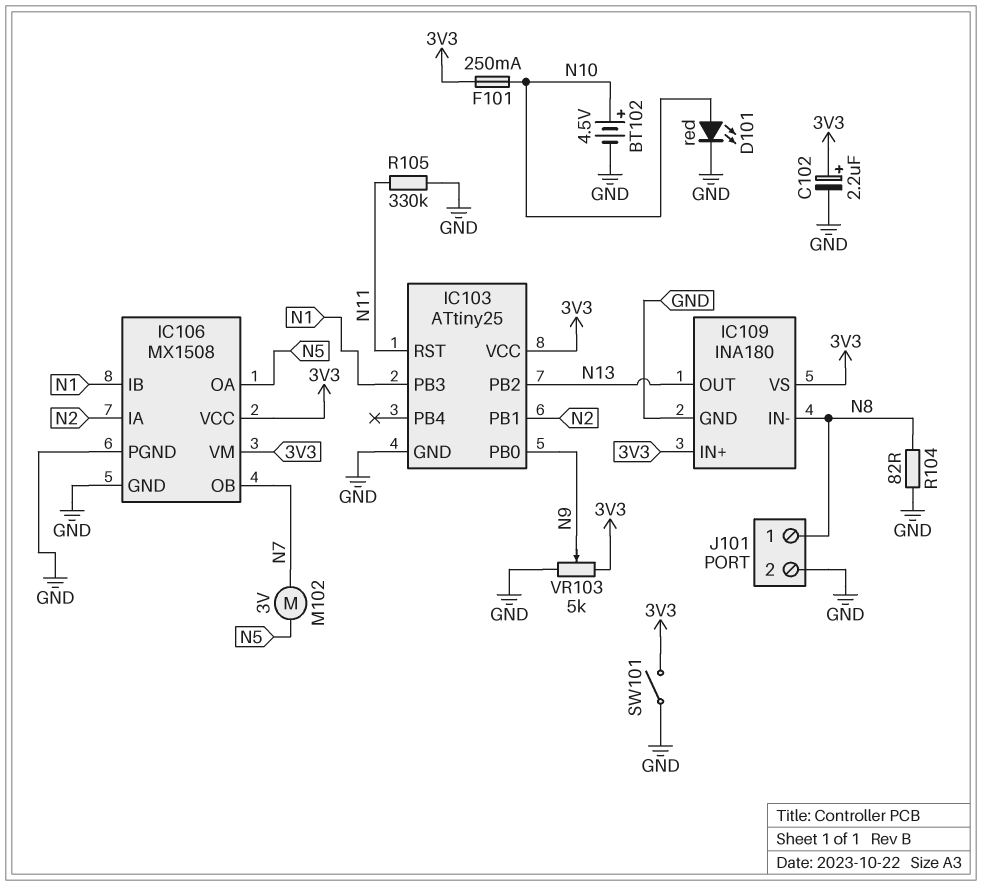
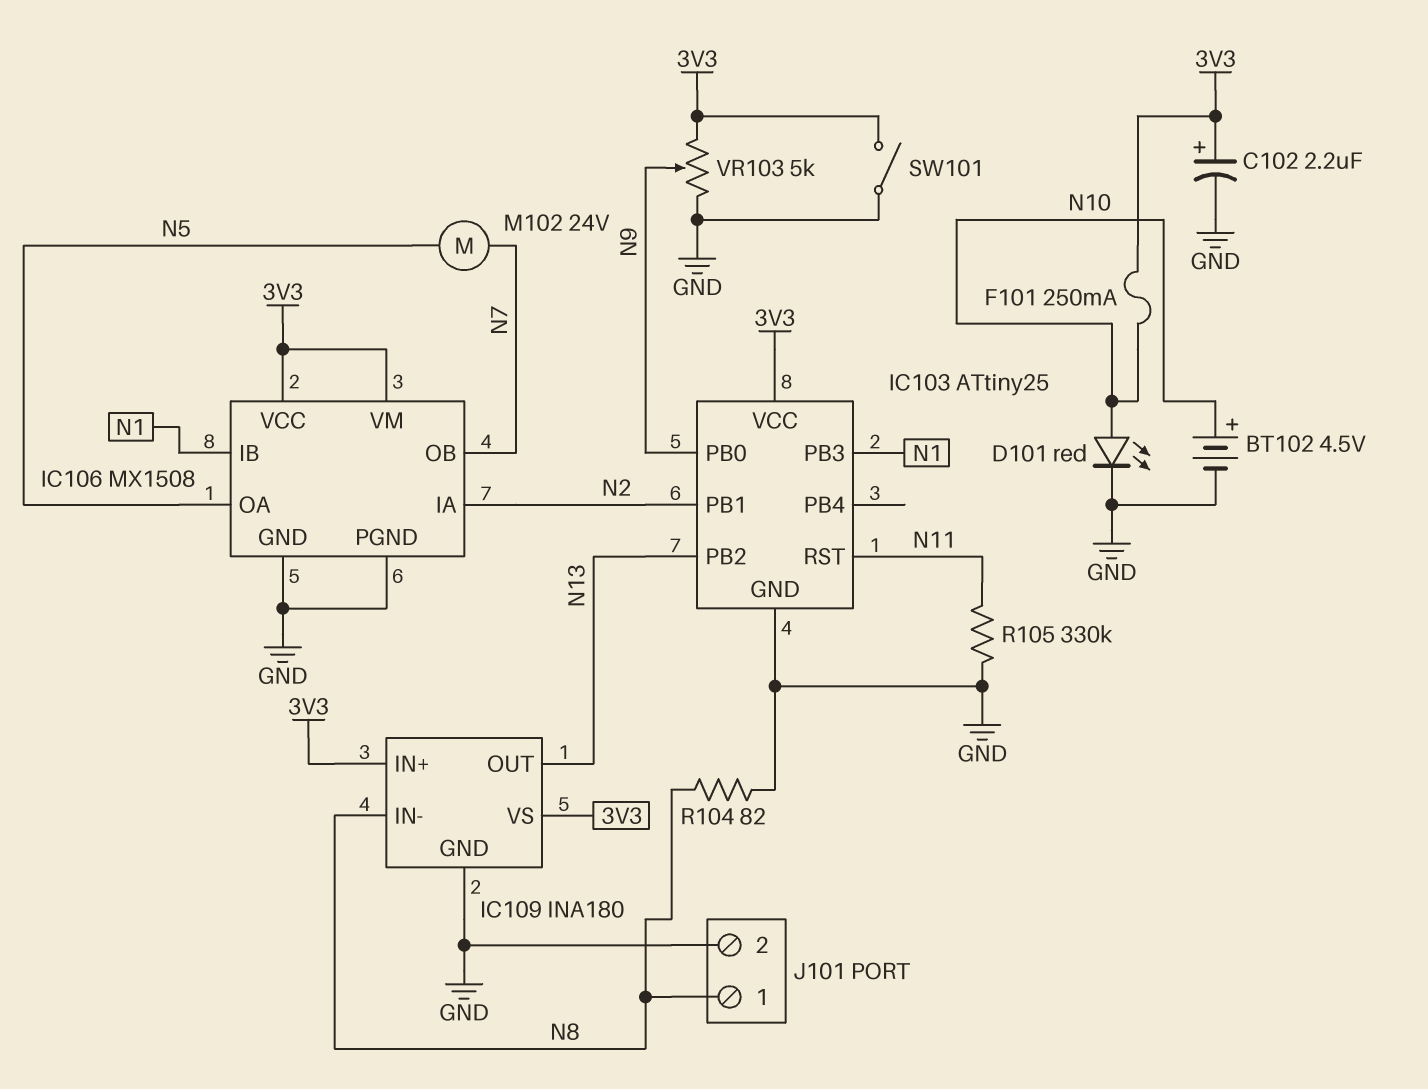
M102: motor 3V (N5, N7) -> motor 24V (N5, N7)

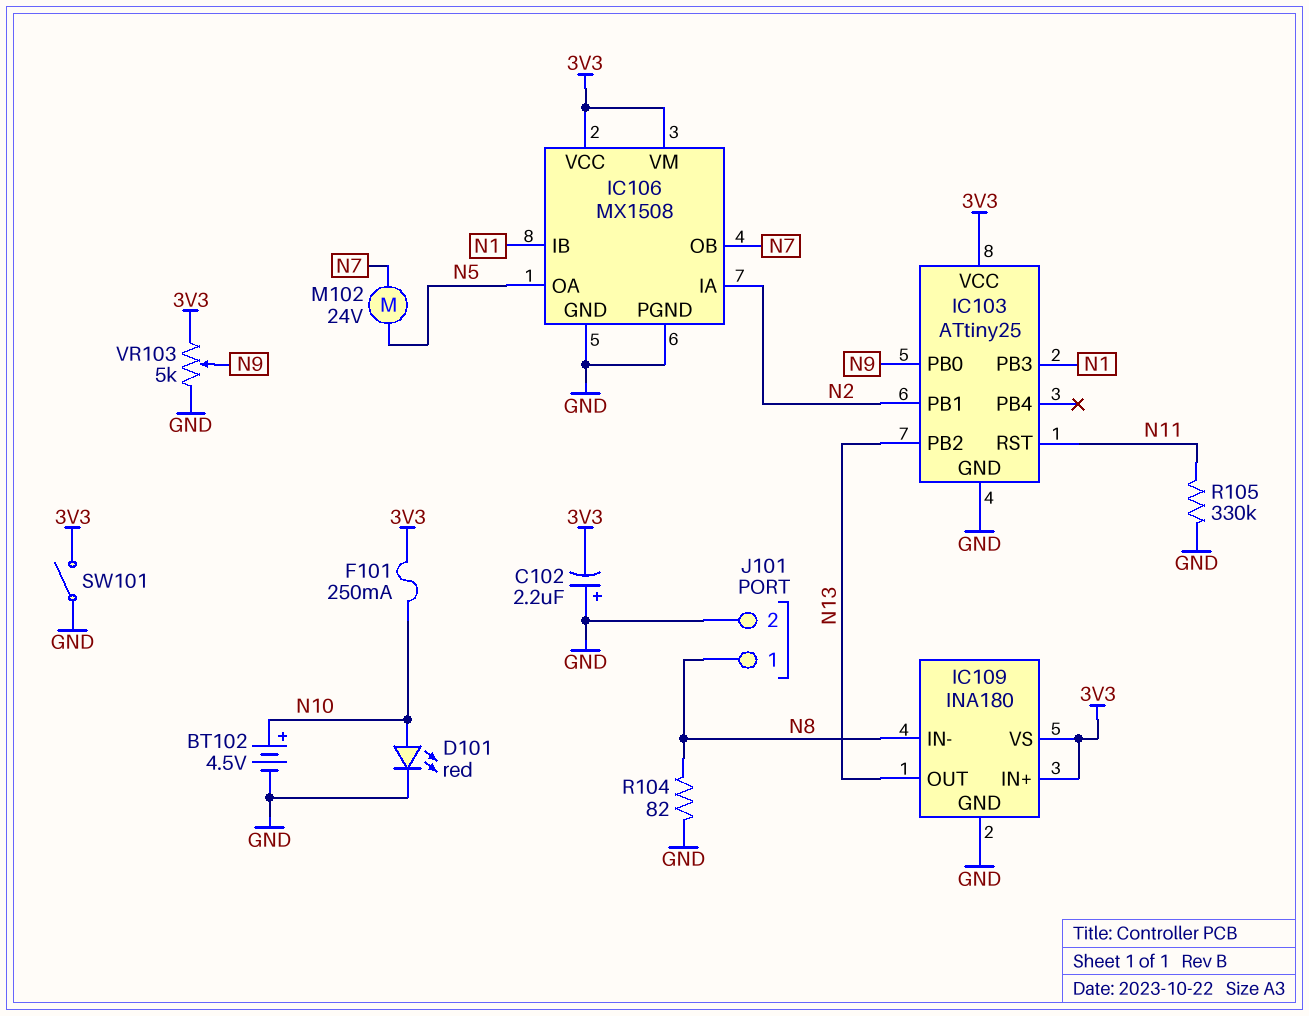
C102: 2.2uF (plus 3V3, minus GND) -> 2.2uF (plus GND, minus 3V3)

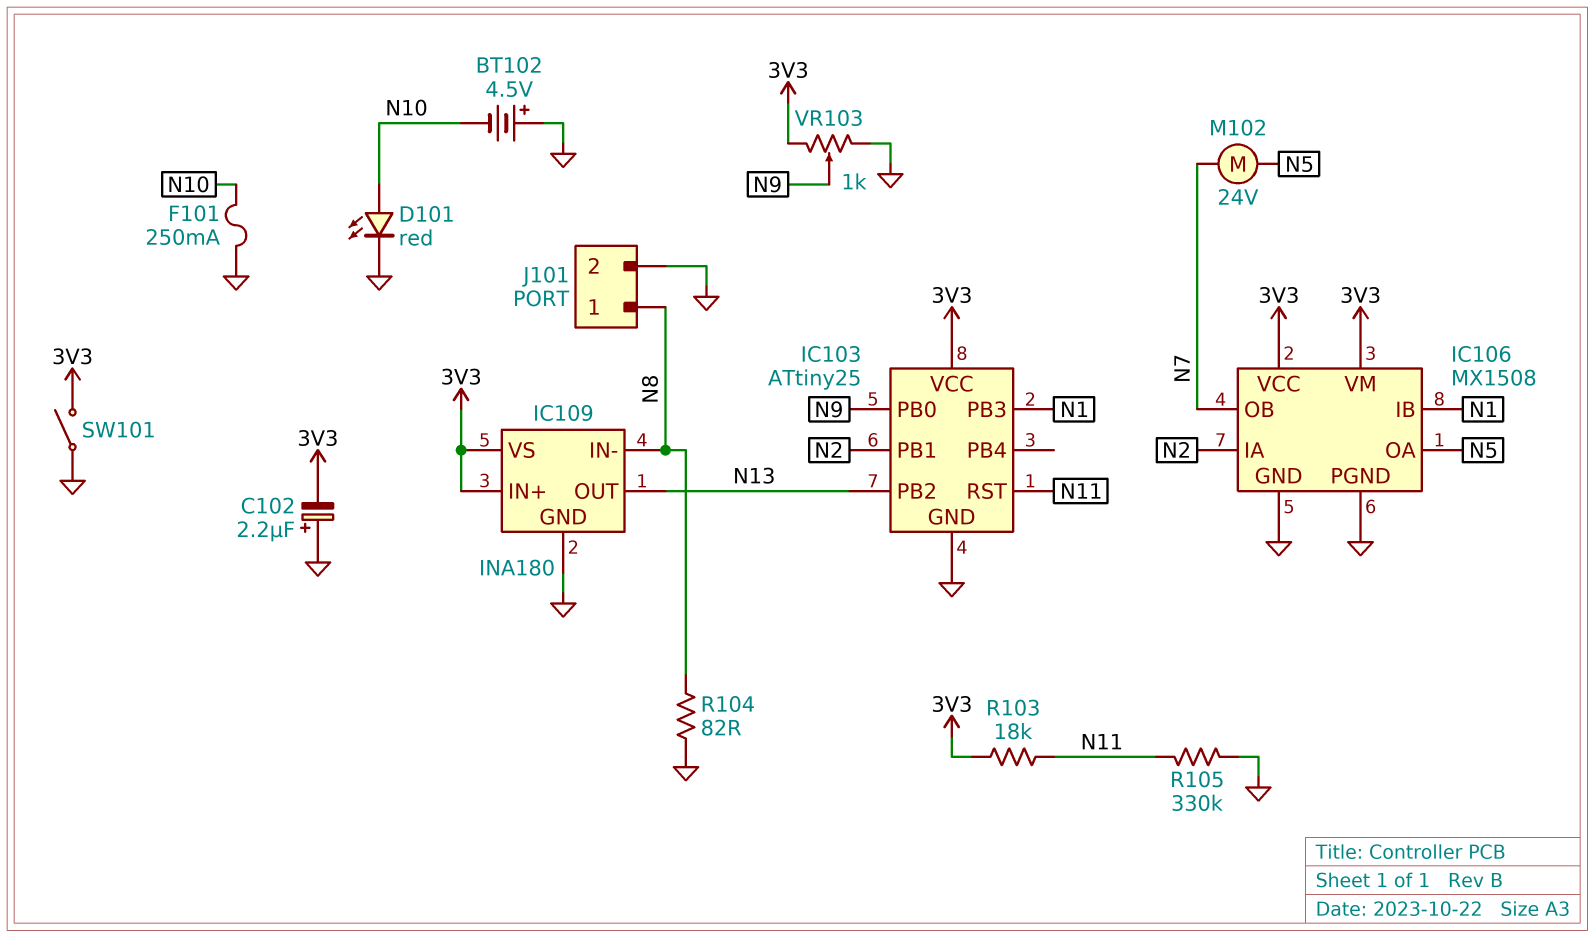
BT102: 4.5V (plus N10, minus GND) -> 4.5V (plus GND, minus N10)
F101: 250mA (3V3, N10) -> 250mA (GND, N10)
R103: none -> 18k (3V3, N11)
VR103: 5k (3V3, GND, wiper N9) -> 1k (3V3, GND, wiper N9)

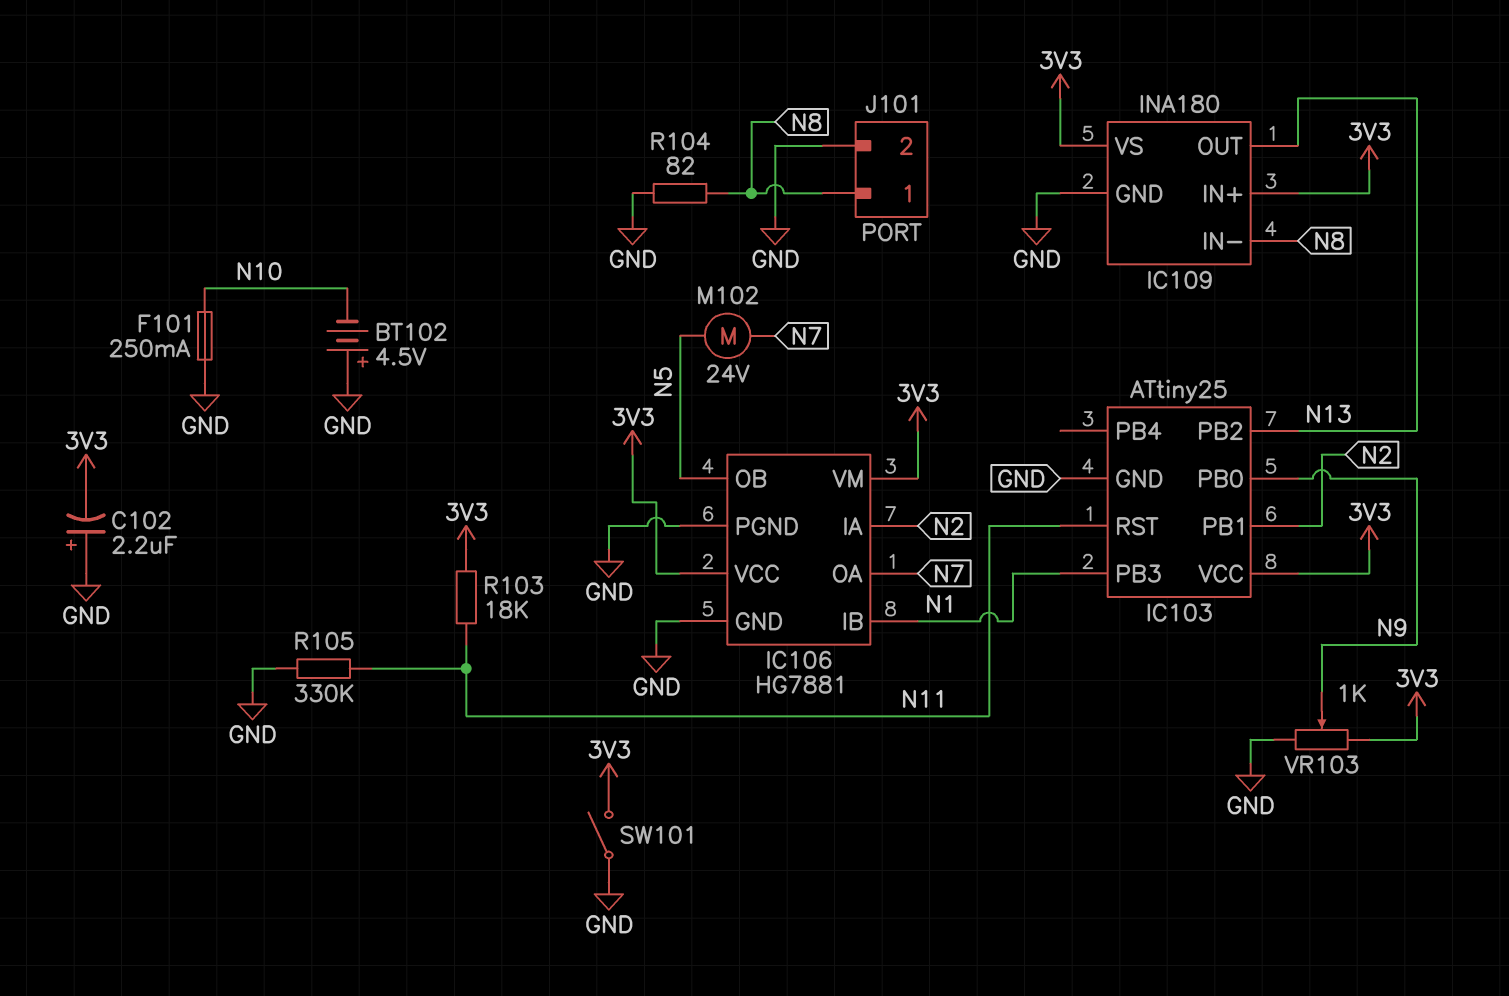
D101: LED red (A N10, K GND) -> none
IC106: MX1508 -> HG7881
IC106 pin OA: N5 -> N7
IC106 pin OB: N7 -> N5

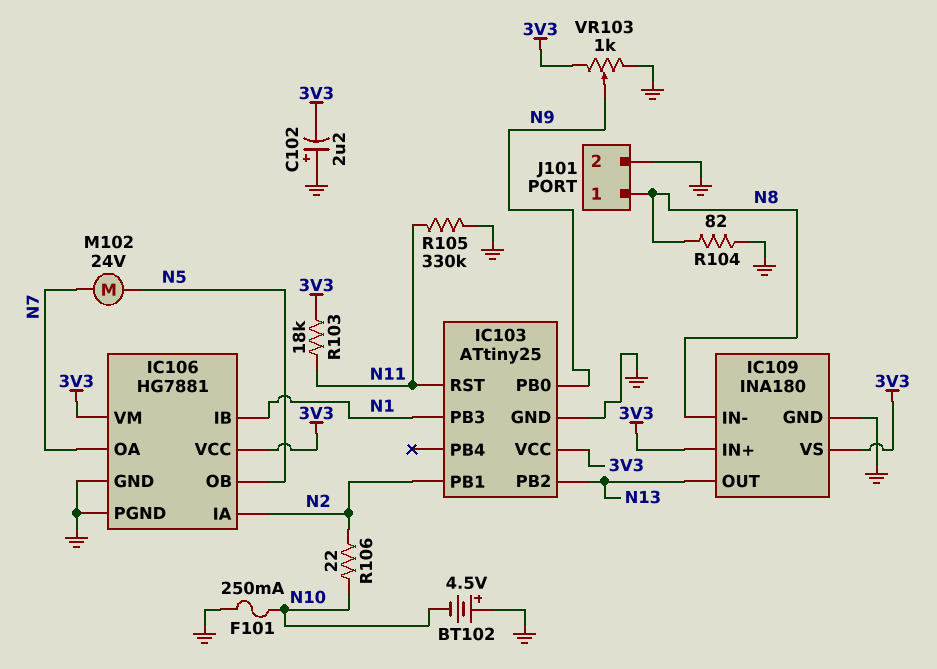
R106: none -> 22 (N2, N10)
SW101: switch (3V3, GND) -> none

